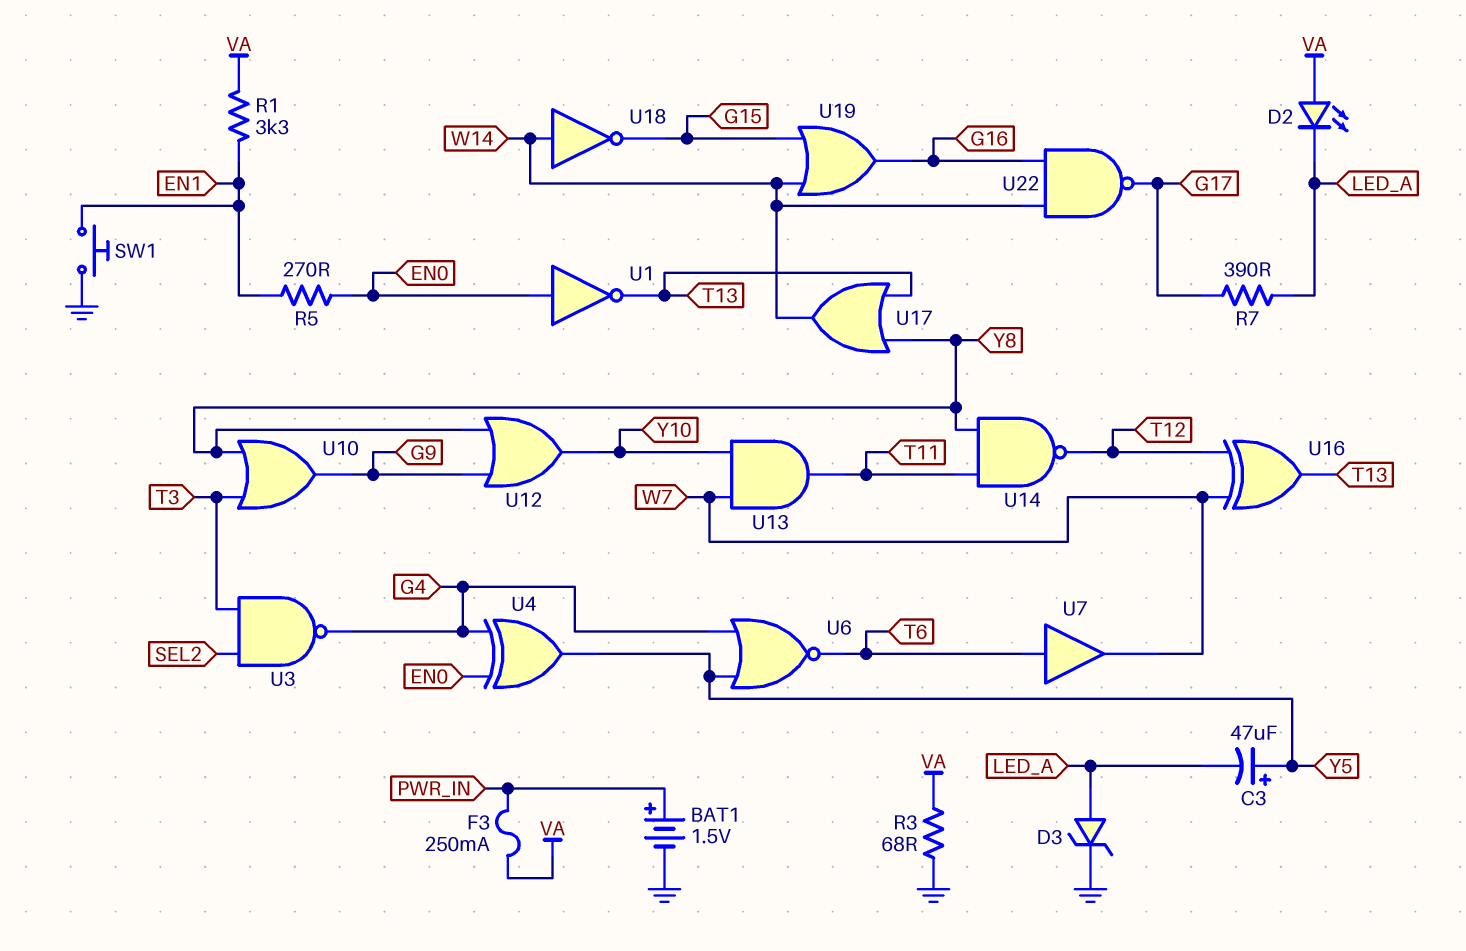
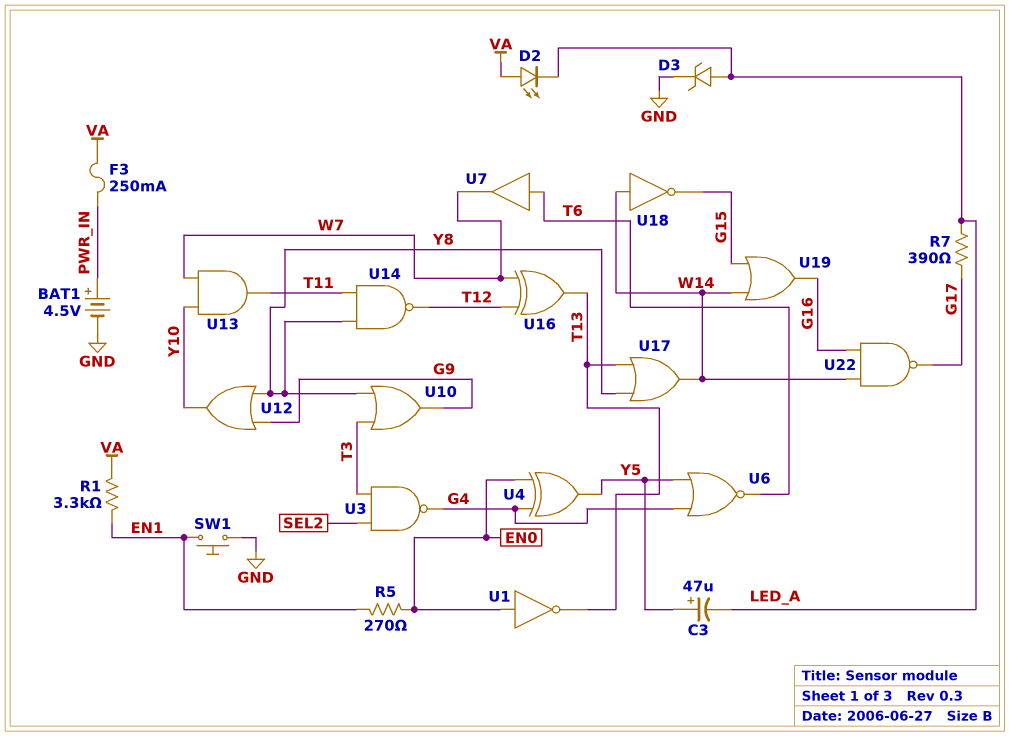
BAT1: 1.5V (plus PWR_IN, minus GND) -> 4.5V (plus PWR_IN, minus GND)
R3: 68 (GND, VA) -> none

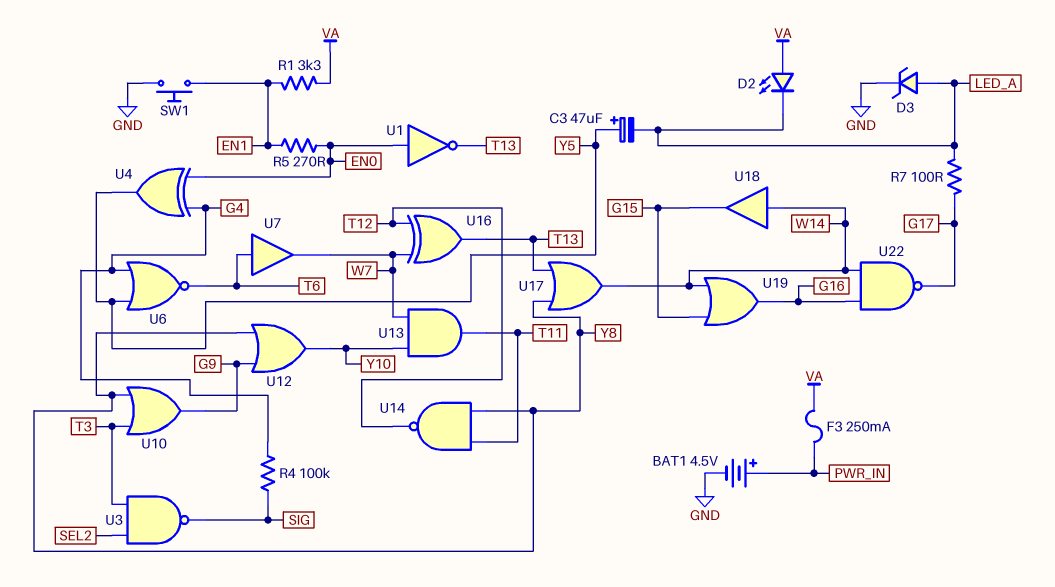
R4: none -> 100k (G4, SIG)
R7: 390 (G17, LED_A) -> 100 (G17, LED_A)
U3: NAND (in SEL2, in T3, out G4) -> NAND (in SEL2, in T3, out SIG)
U18: NOT (in W14, out G15) -> buffer (in W14, out G15)

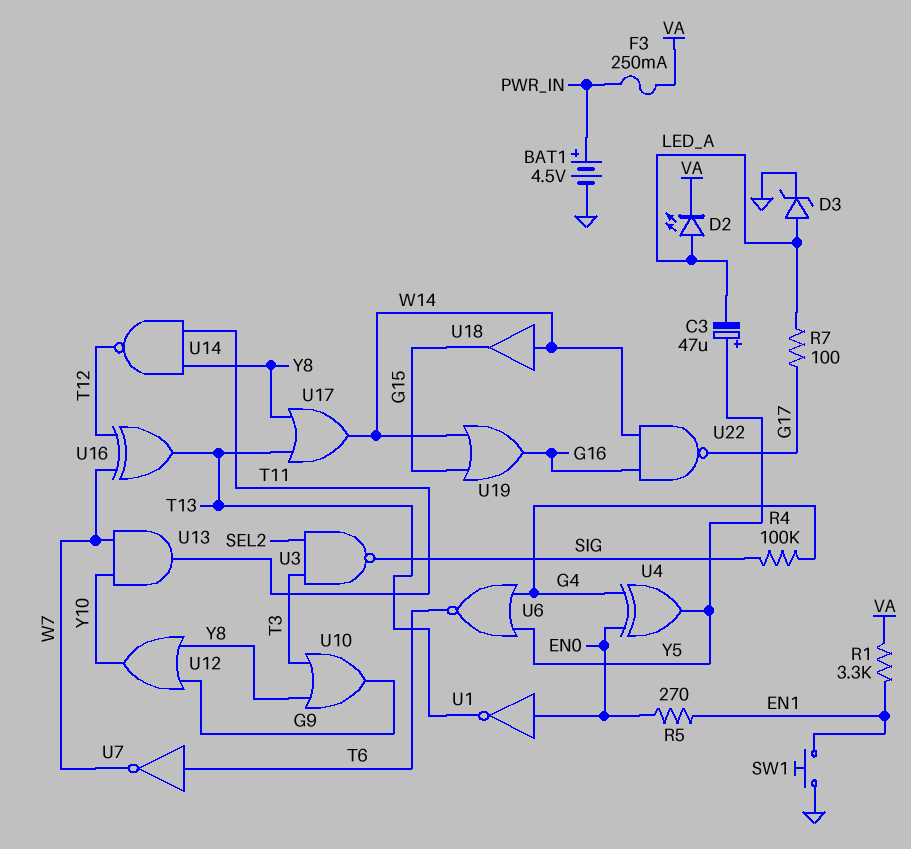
D2: LED (A VA, K LED_A) -> LED (A LED_A, K VA)
U7: buffer (in T6, out W7) -> NOT (in T6, out W7)

